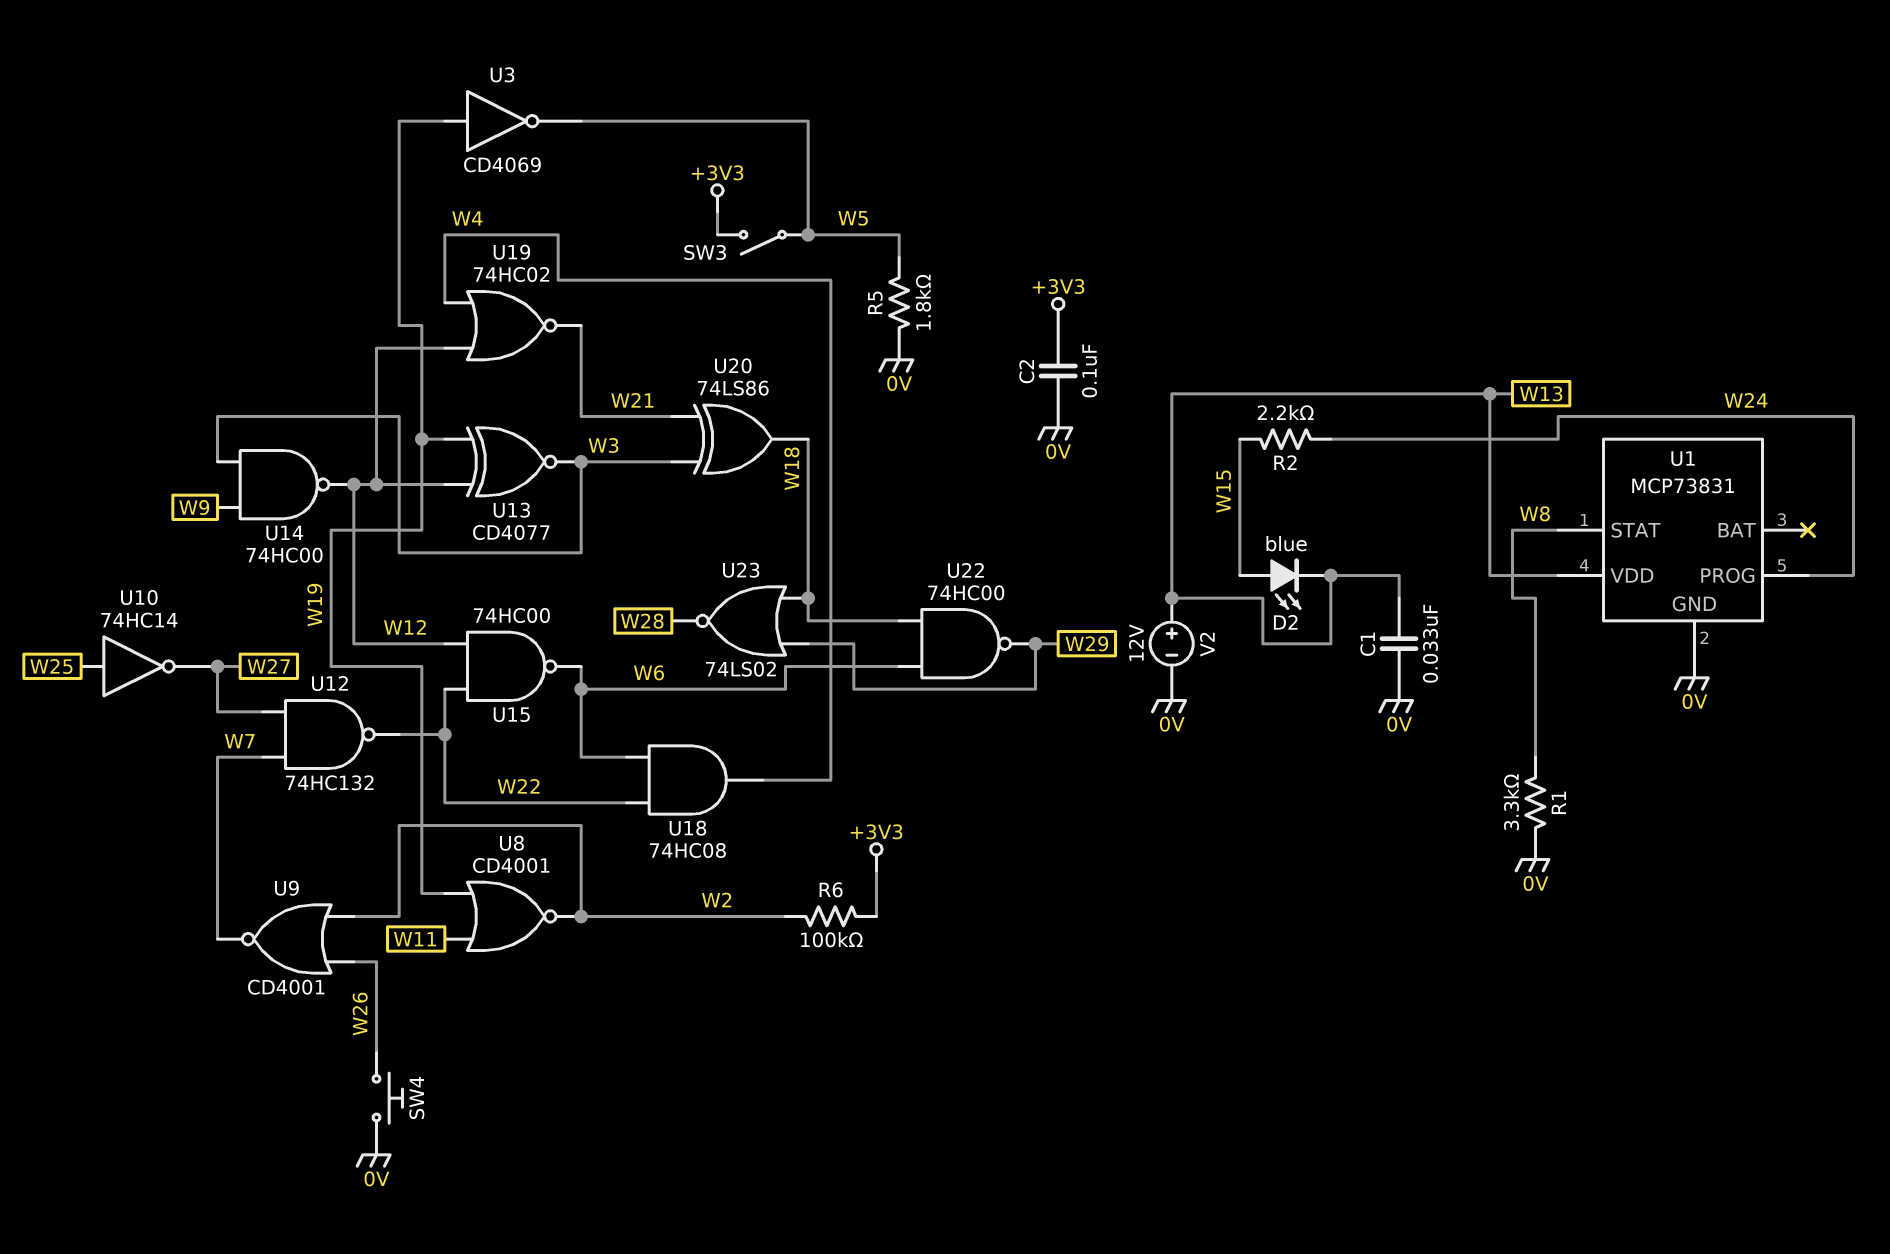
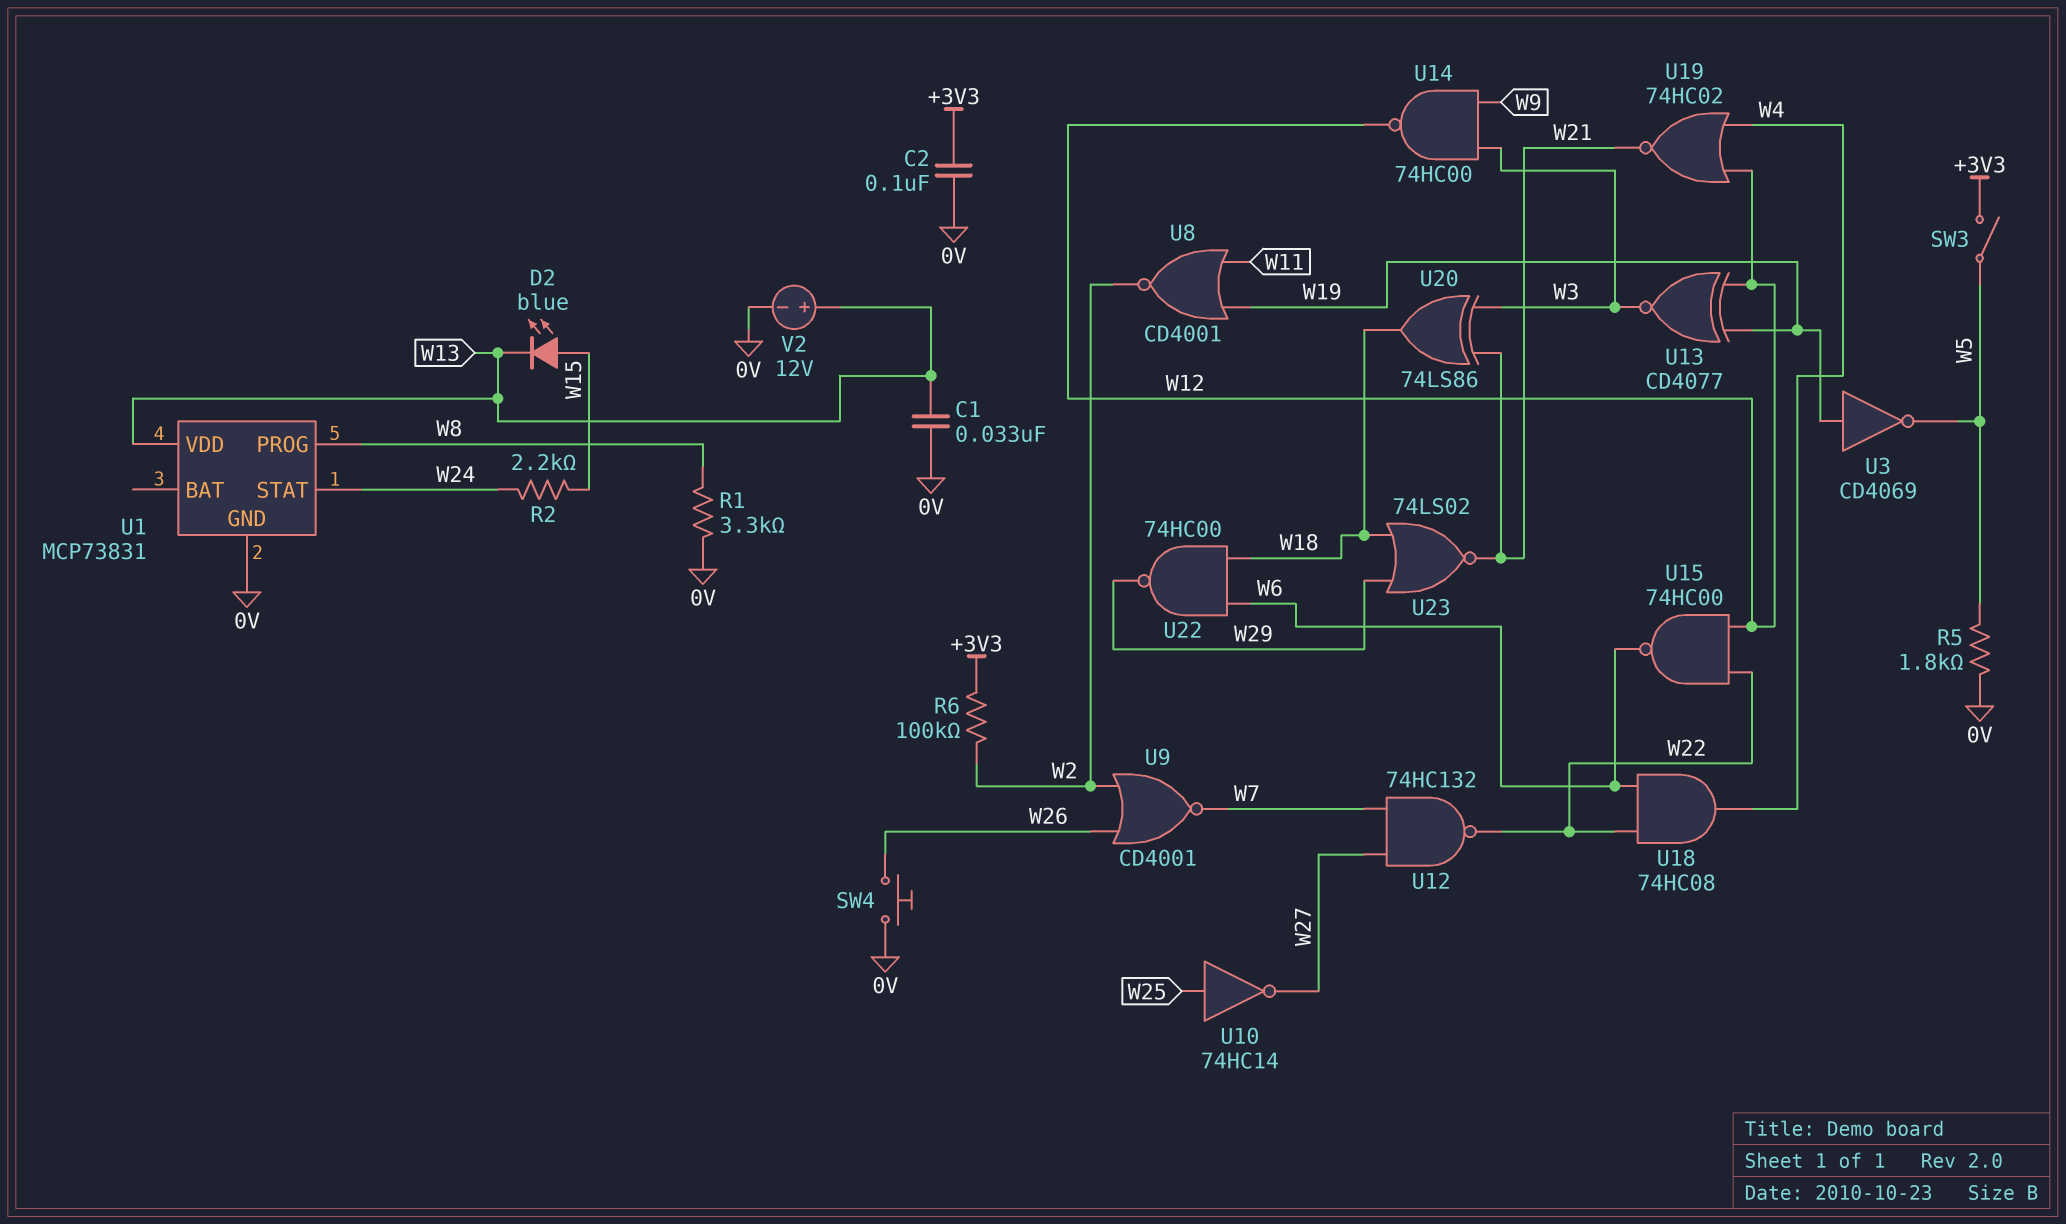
U1 pin PROG: W24 -> W8
U1 pin STAT: W8 -> W24
U23: NOR 74LS02 (in W18, in W29, out W28) -> NOR 74LS02 (in W18, in W29, out W21)

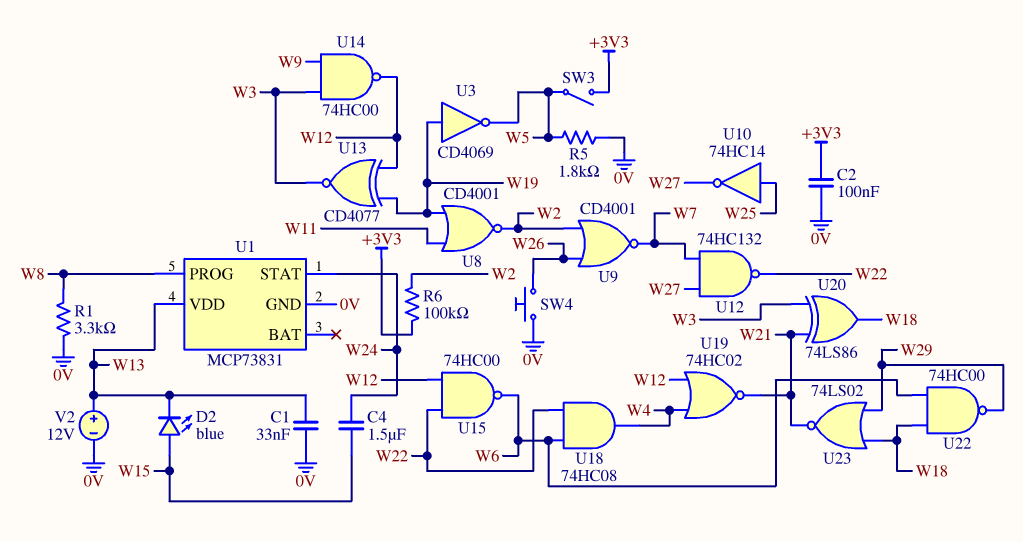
C4: none -> 1.5uF (W15, W24)
R2: 2.2k (W15, W24) -> none

